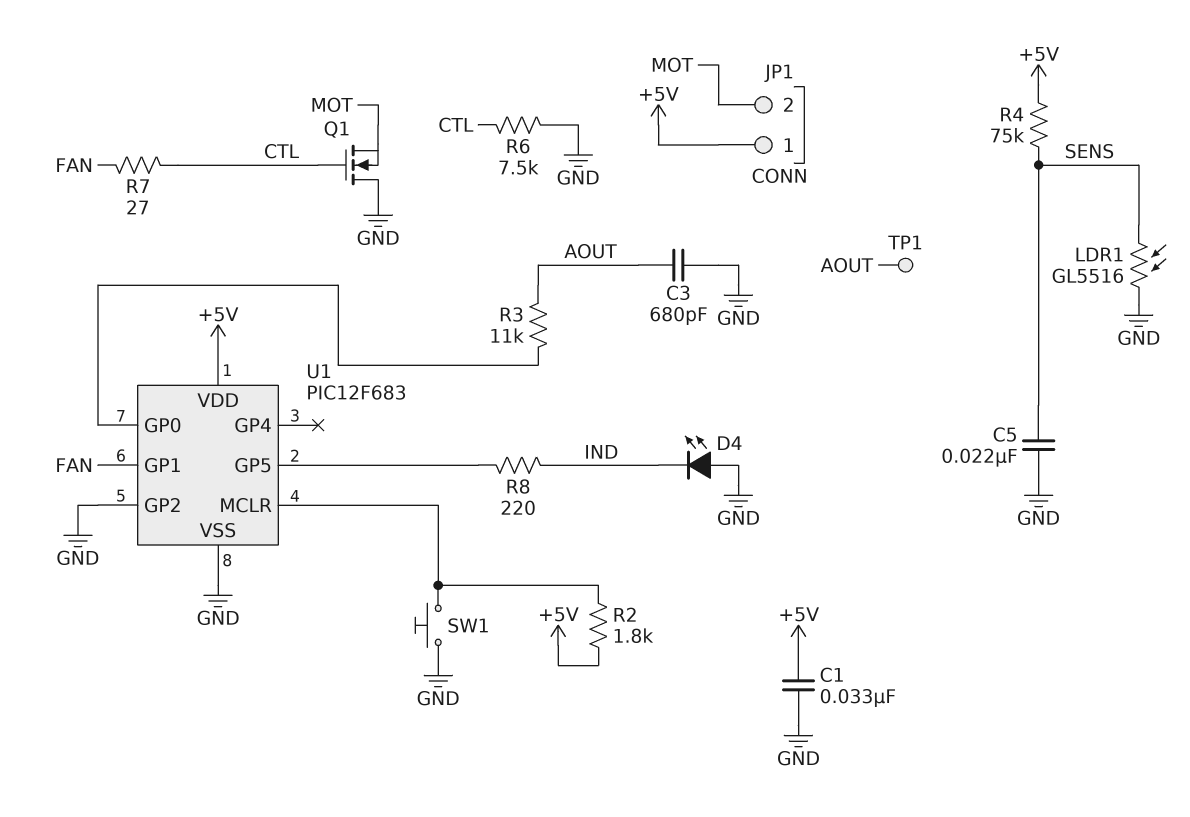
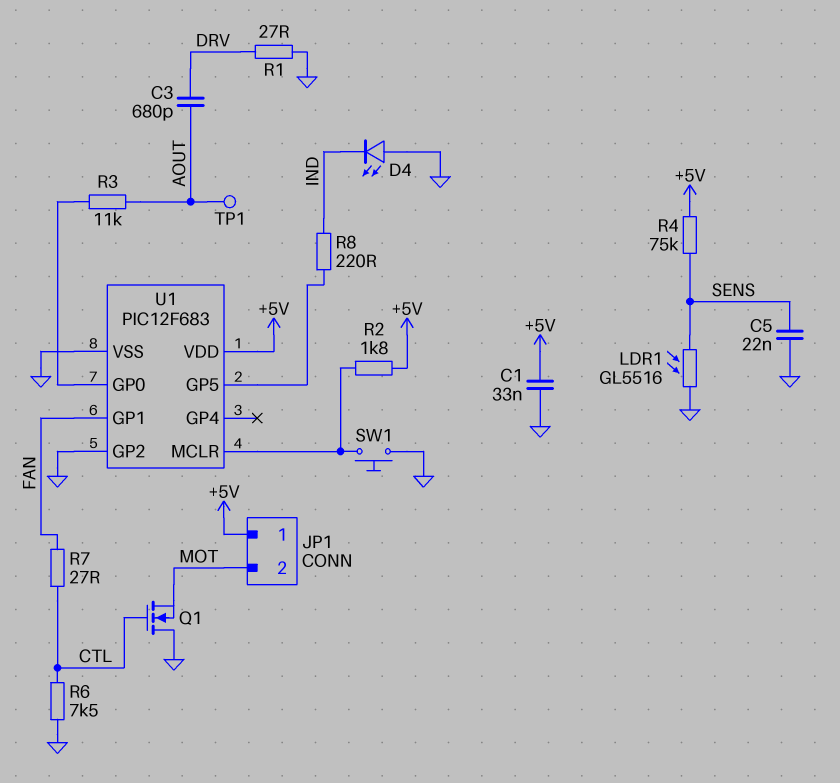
C3: 680pF (AOUT, GND) -> 680pF (AOUT, DRV)
R1: none -> 27 (DRV, GND)

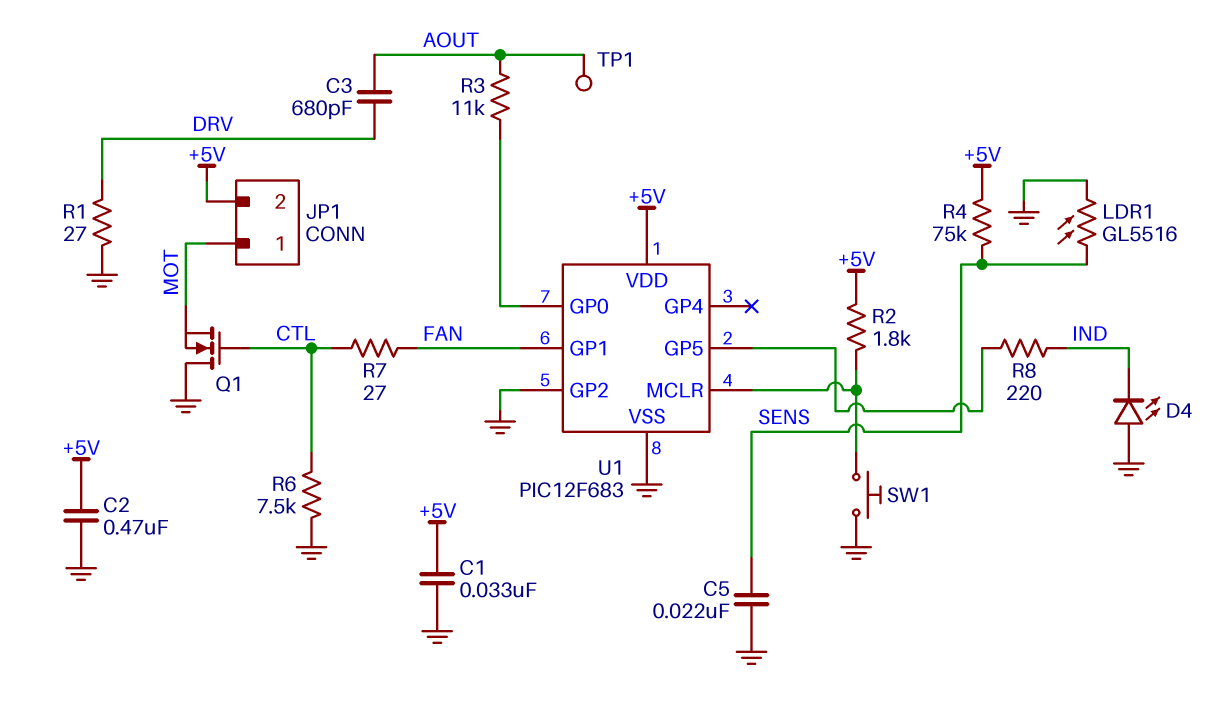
C2: none -> 470nF (+5V, GND)
JP1 pin 1: +5V -> MOT
JP1 pin 2: MOT -> +5V

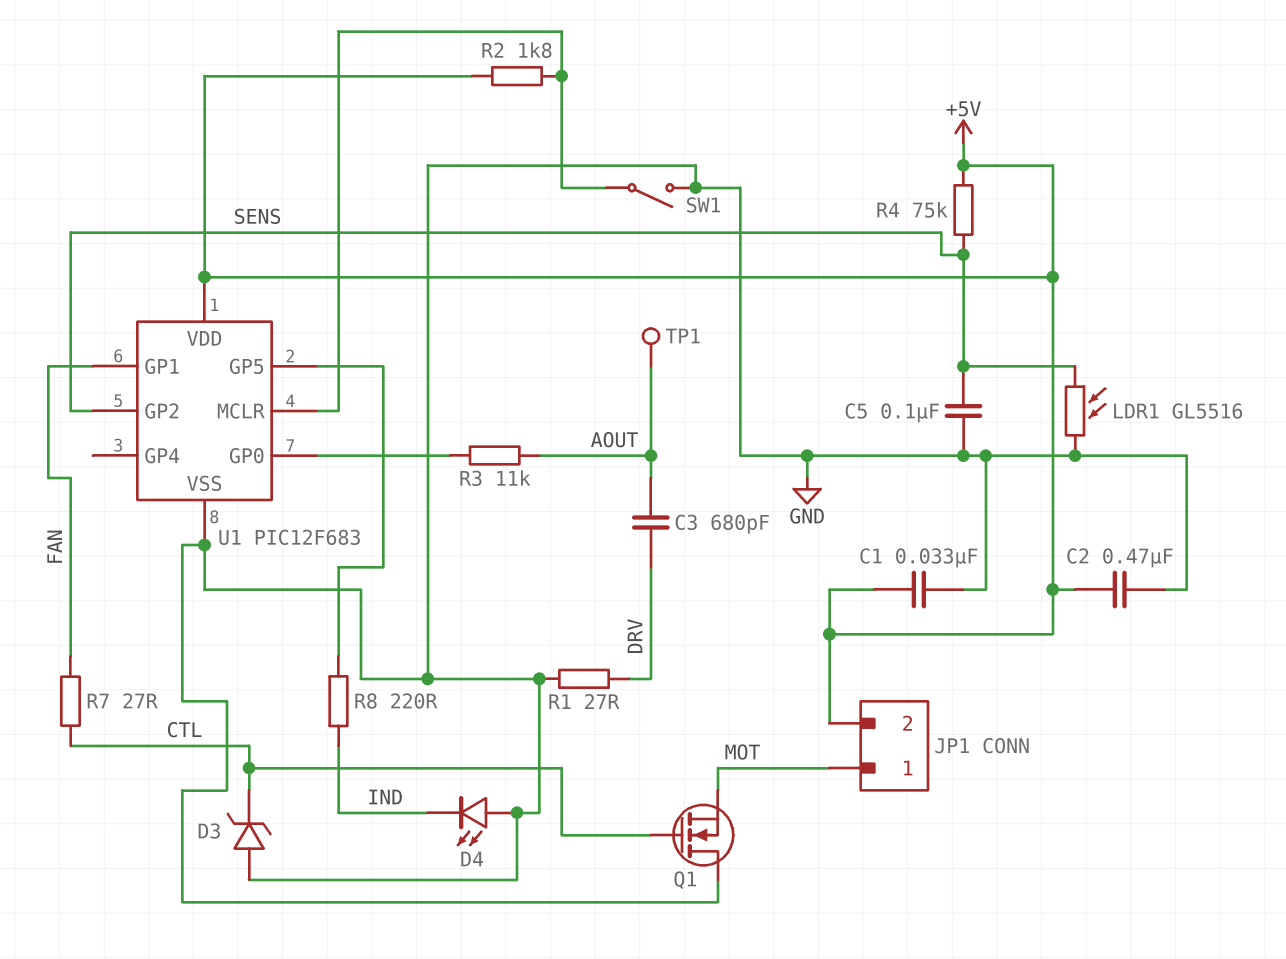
C5: 22nF (GND, SENS) -> 100nF (GND, SENS)
D3: none -> zener (A GND, K CTL)
R6: 7.5k (CTL, GND) -> none
SW1: button (GND, U1/MCLR) -> switch (GND, U1/MCLR)
U1 pin GP2: GND -> SENS

